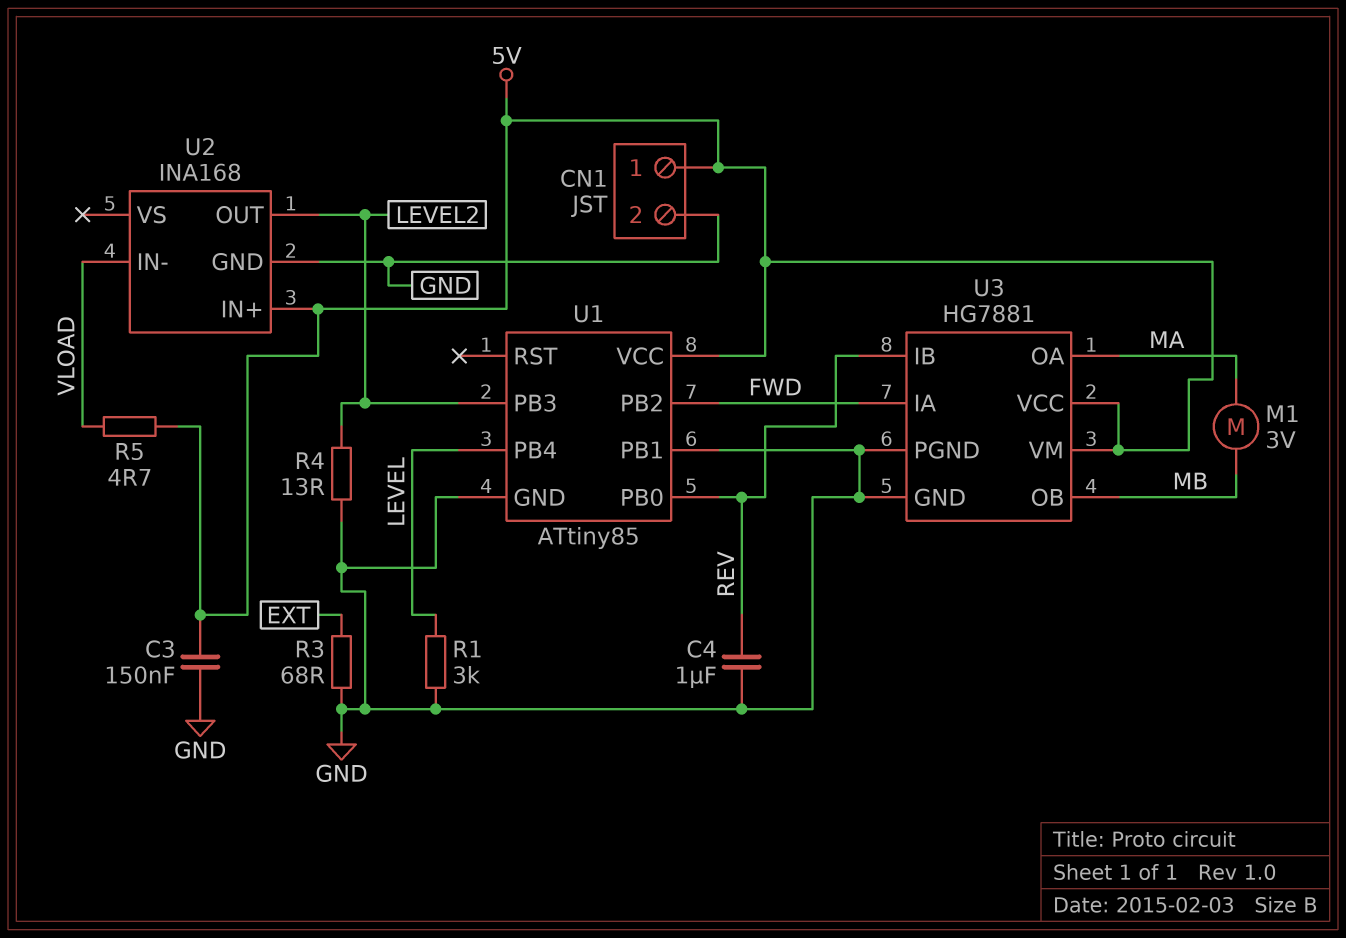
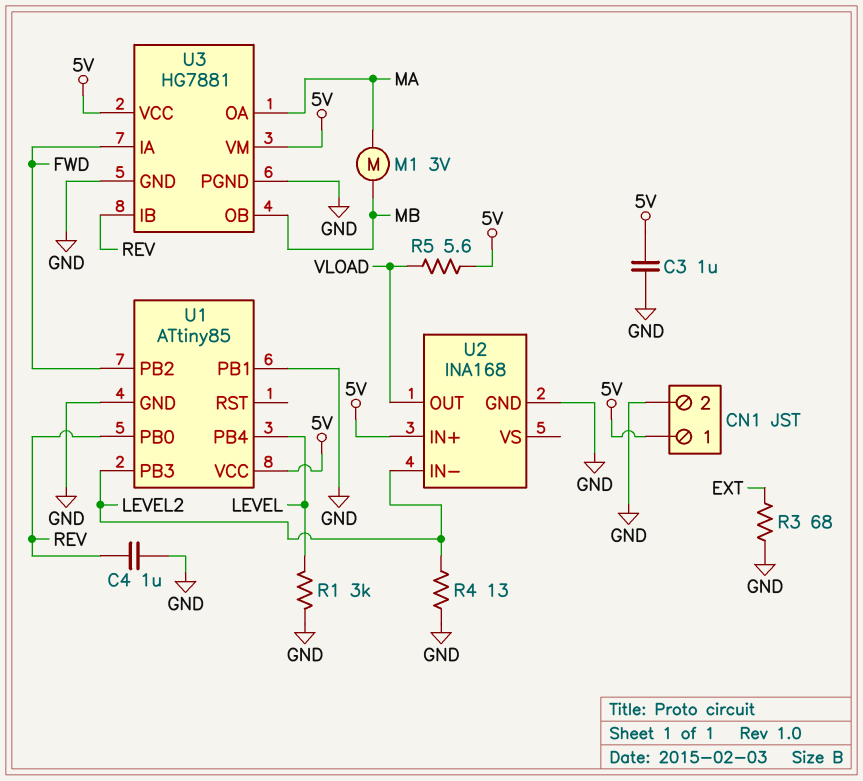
C3: 150nF (5V, GND) -> 1uF (5V, GND)
R5: 4.7 (5V, VLOAD) -> 5.6 (5V, VLOAD)
U2 pin IN-: VLOAD -> LEVEL2
U2 pin OUT: LEVEL2 -> VLOAD

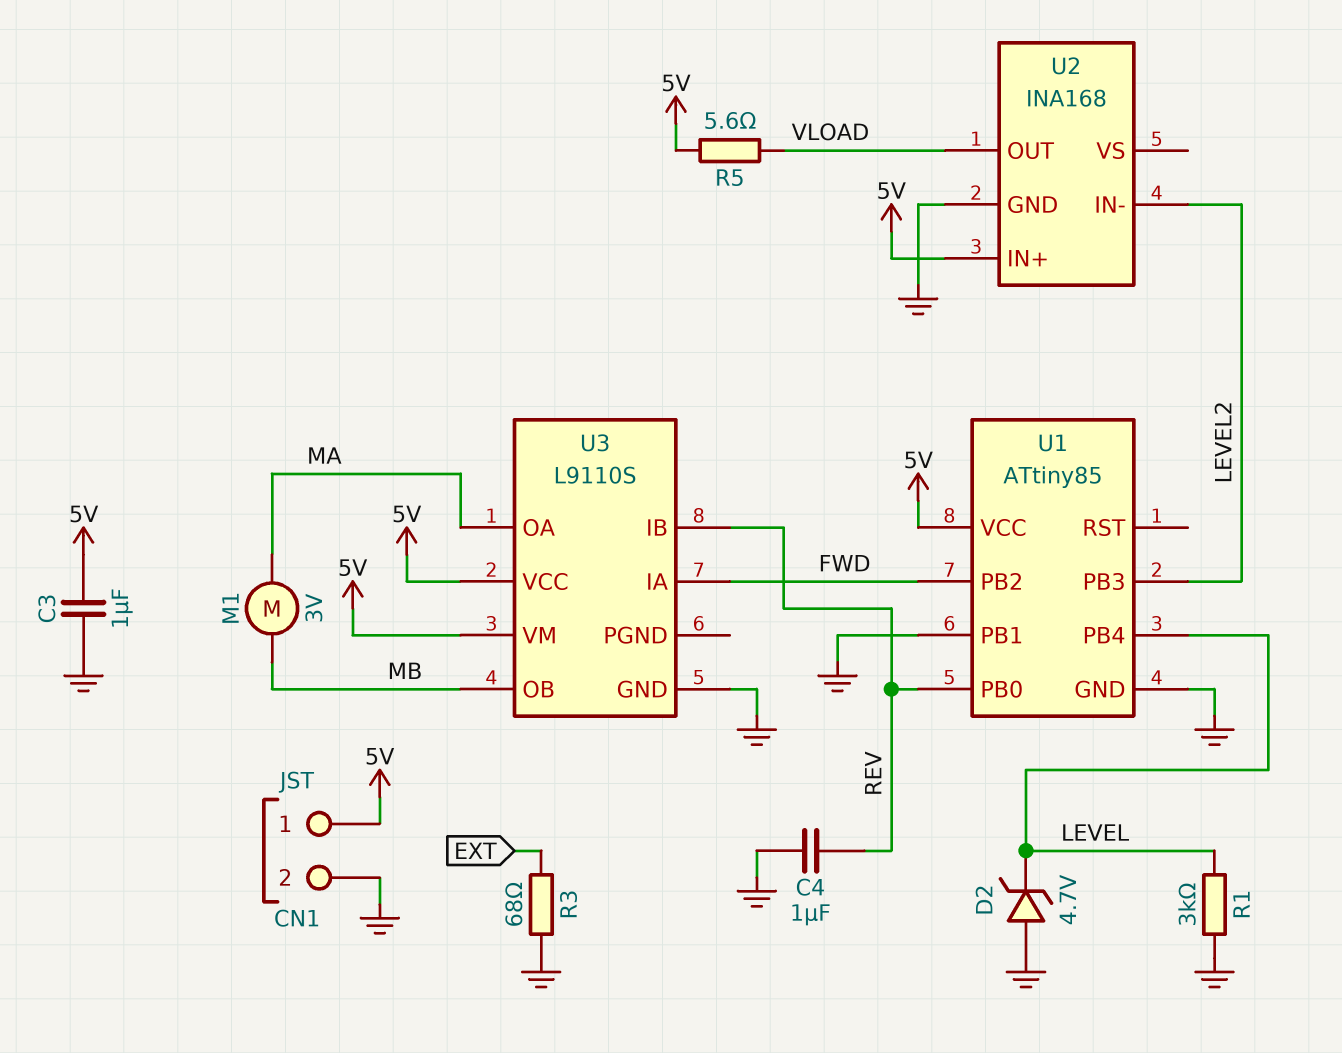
D2: none -> zener 4.7V (A GND, K LEVEL)
R4: 13 (GND, LEVEL2) -> none
U3: HG7881 -> L9110S
U3 pin PGND: GND -> none

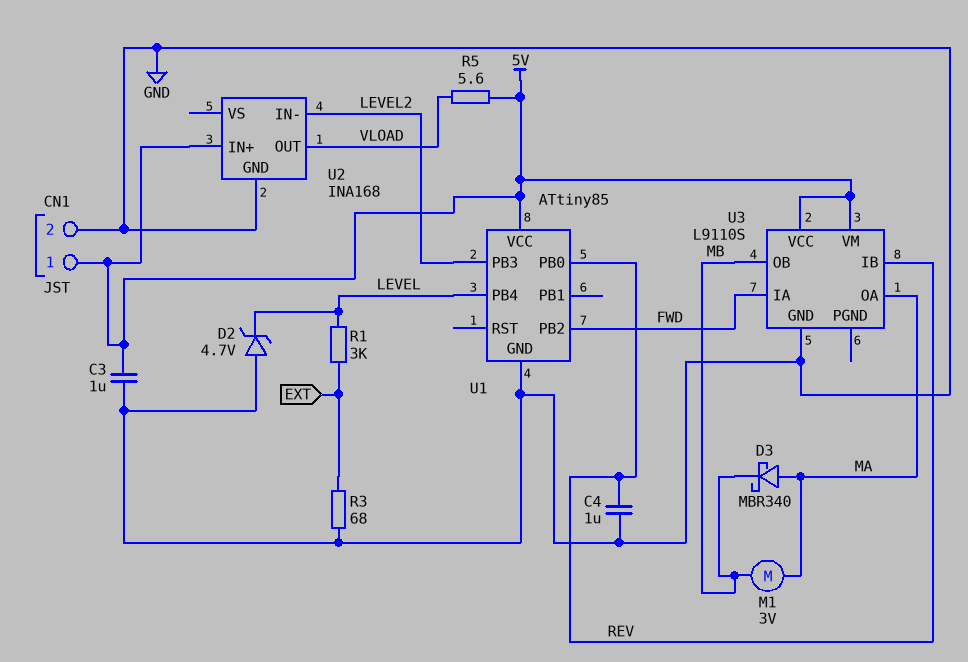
D3: none -> schottky MBR340 (A MA, K MB)
R1: 3k (GND, LEVEL) -> 3k (EXT, LEVEL)
U1 pin PB1: GND -> none

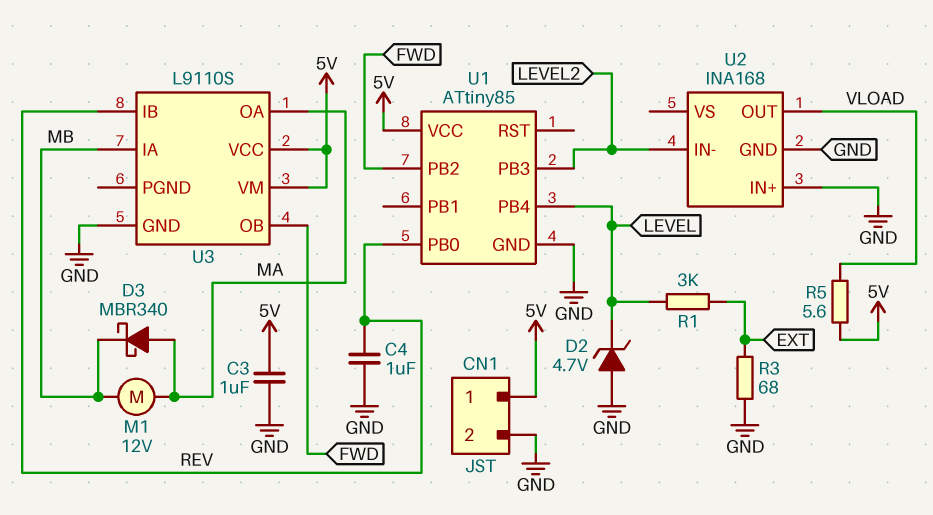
M1: motor 3V (MA, MB) -> motor 12V (MA, MB)
U2 pin IN+: 5V -> GND
U3 pin IA: FWD -> MB
U3 pin OB: MB -> FWD

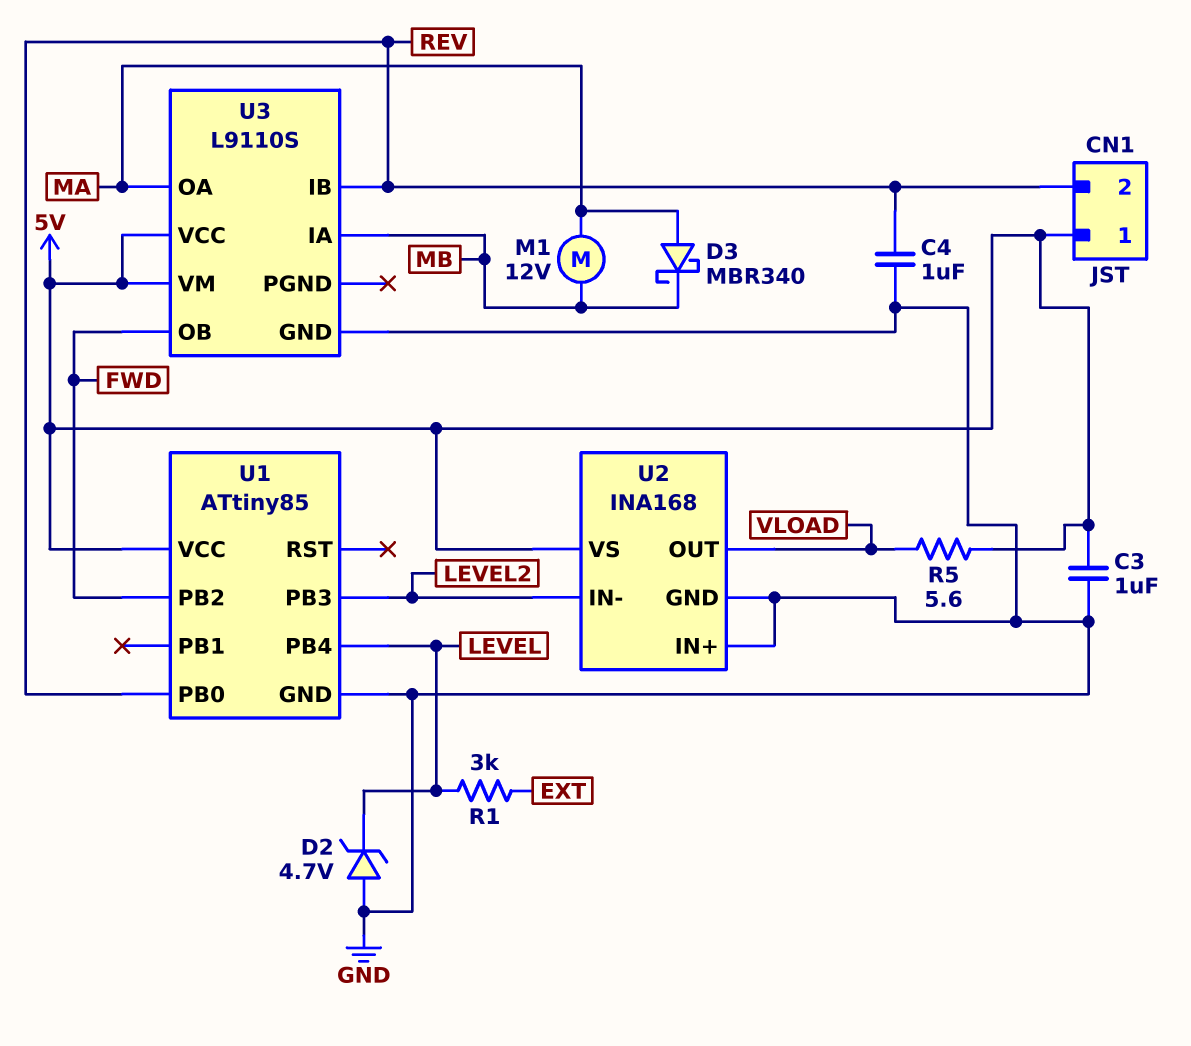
CN1 pin 2: GND -> REV
R3: 68 (EXT, GND) -> none
U2 pin VS: none -> 5V

